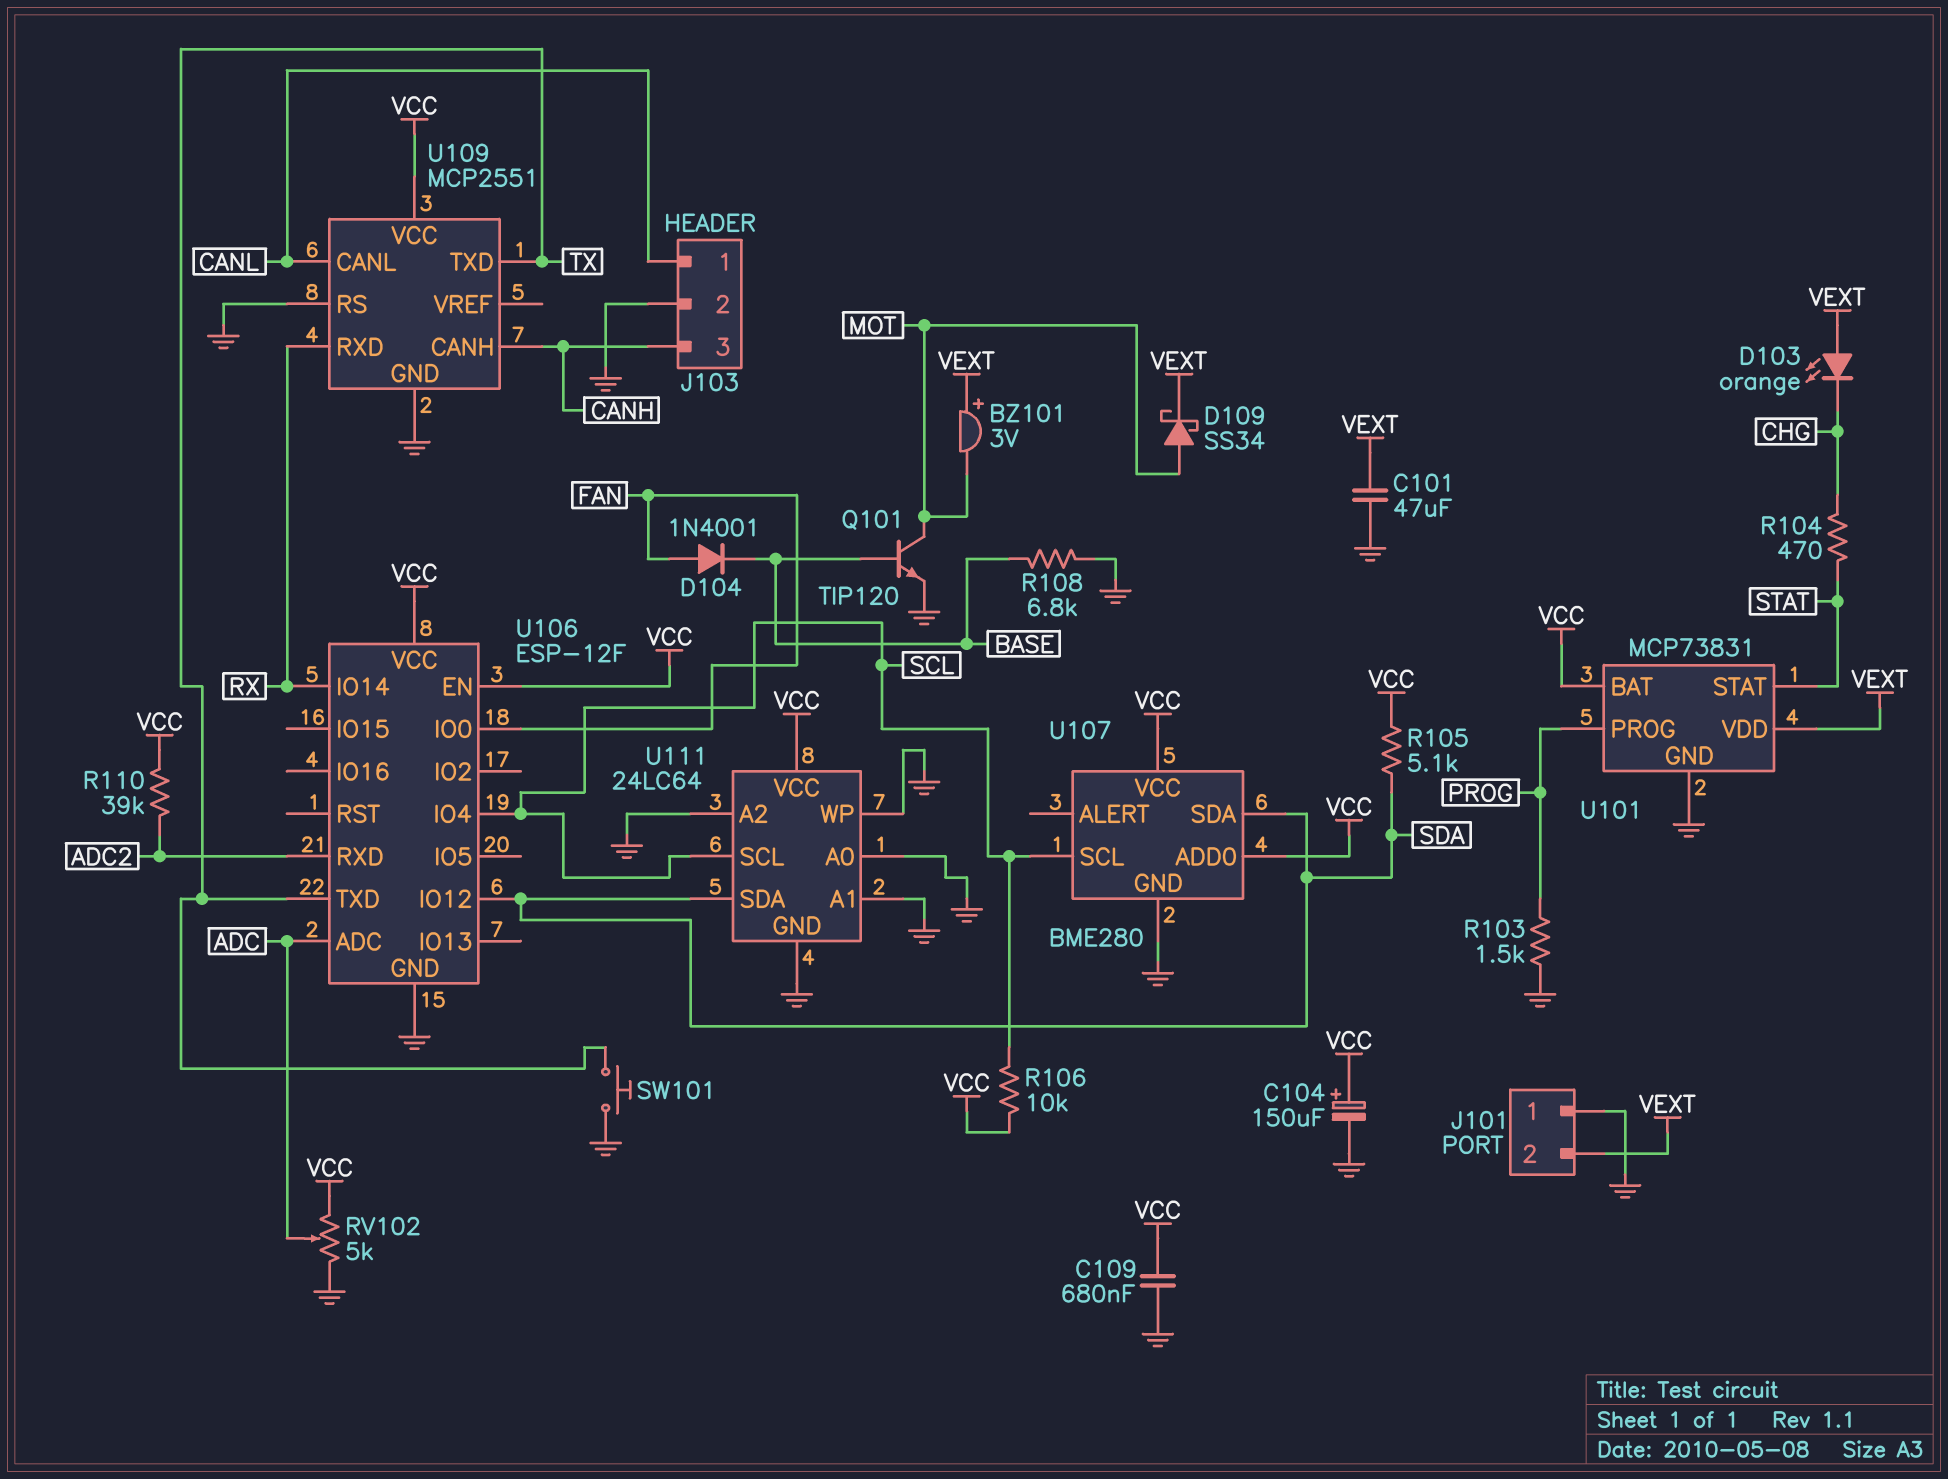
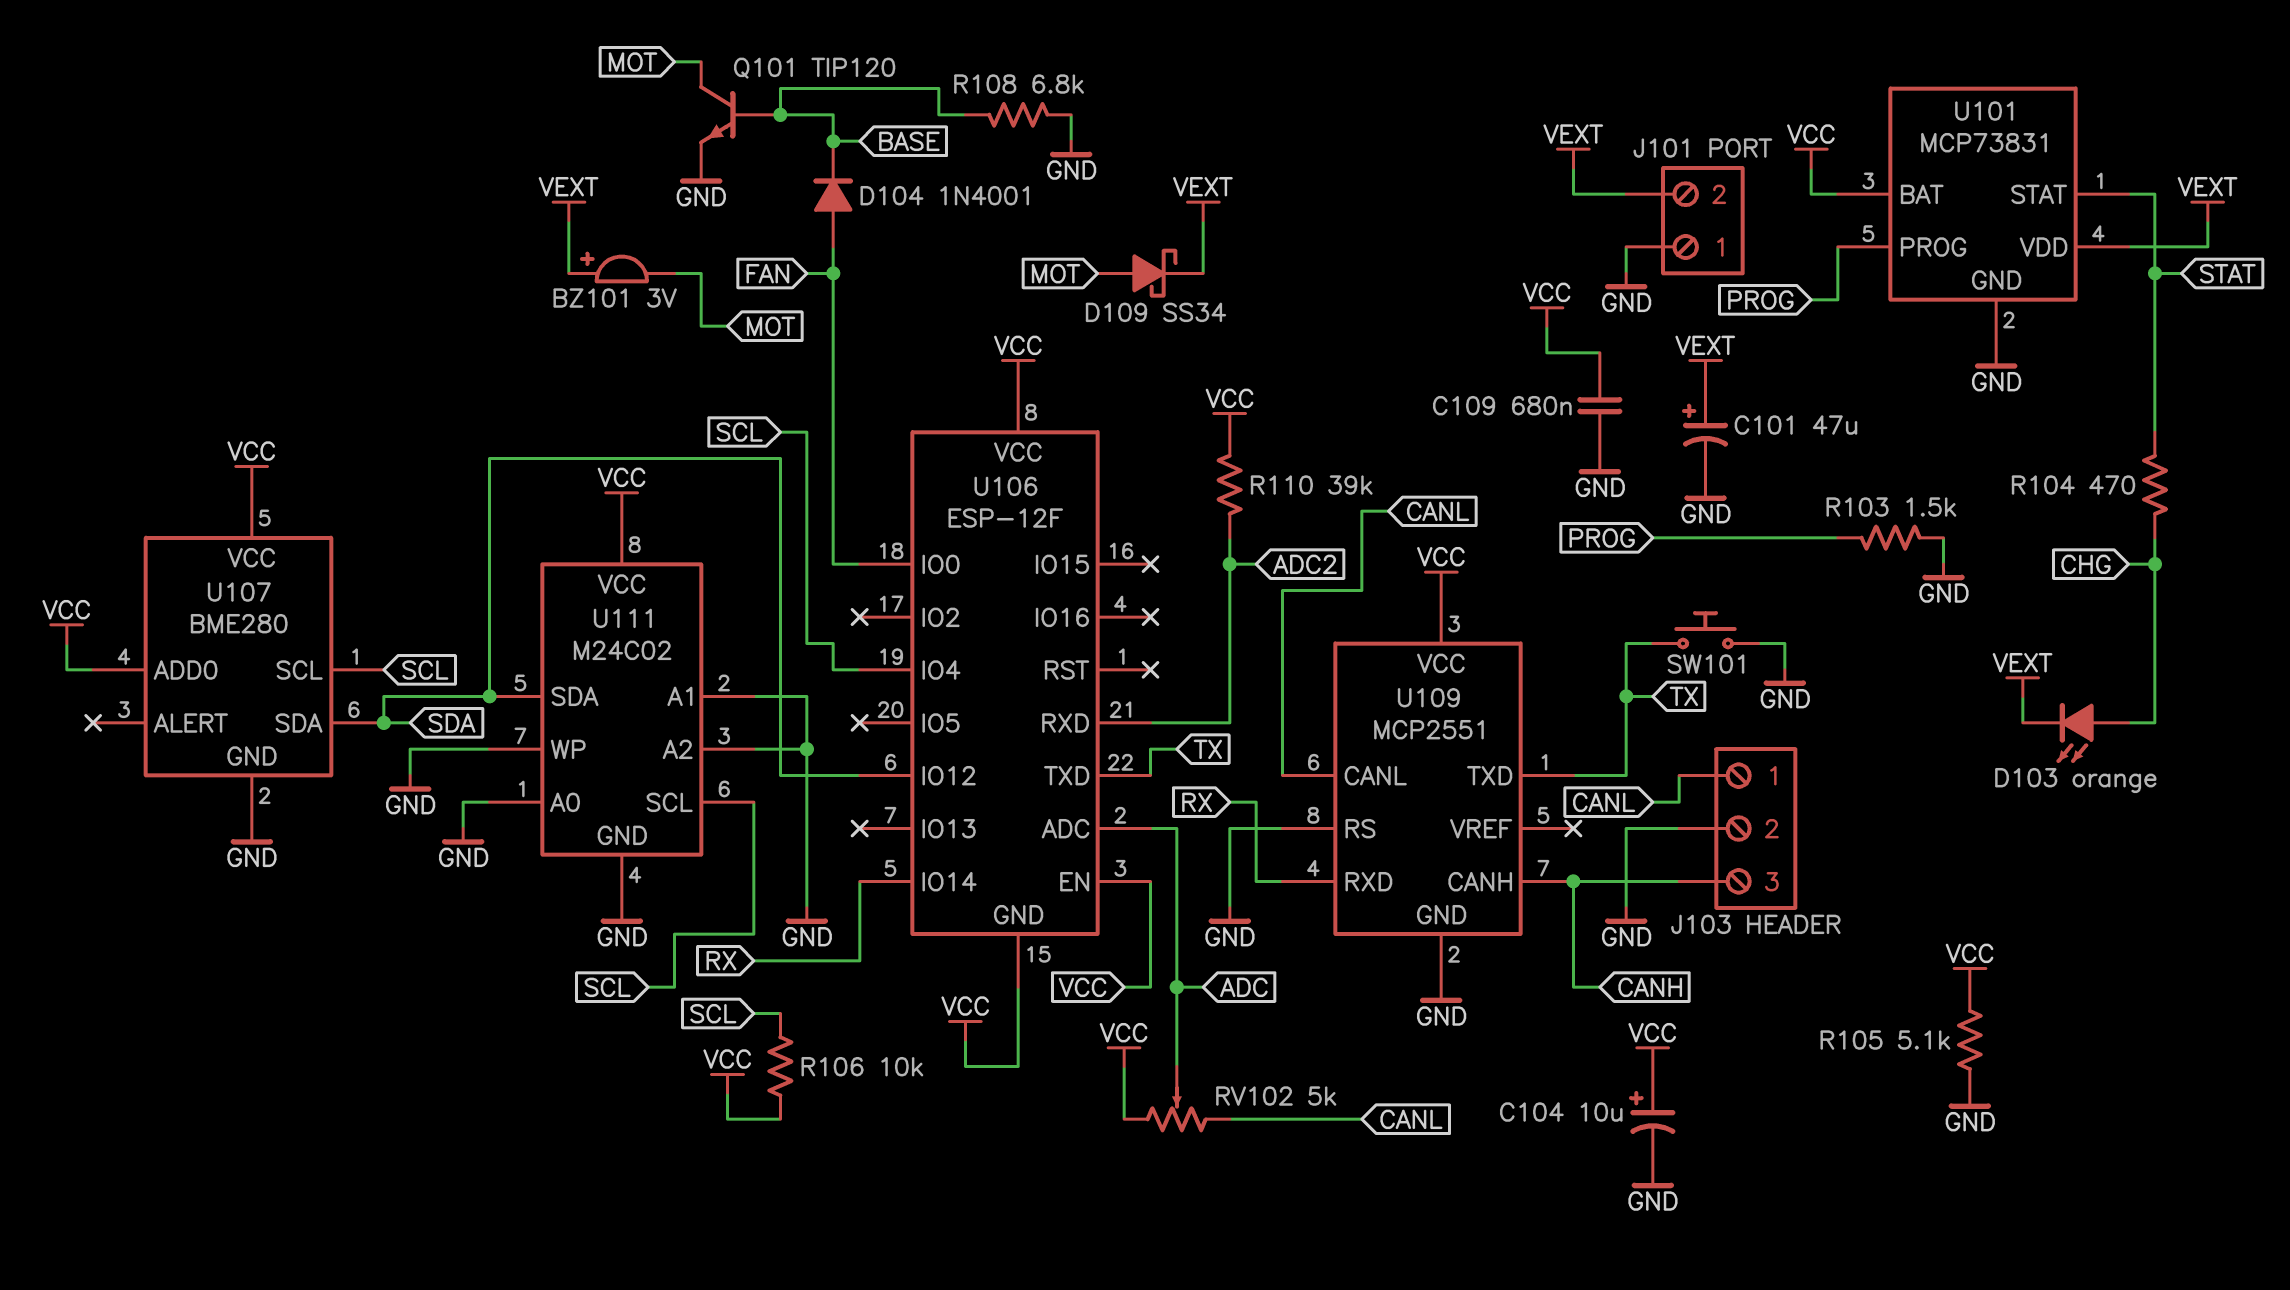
C101: 47uF (GND, VEXT) -> 47uF (plus VEXT, minus GND)
C104: 150uF (plus VCC, minus GND) -> 10uF (plus VCC, minus GND)
D103: LED orange (A VEXT, K CHG) -> LED orange (A CHG, K VEXT)
R105: 5.1k (SDA, VCC) -> 5.1k (GND, VCC)
RV102: 5k (GND, VCC, wiper ADC) -> 5k (CANL, VCC, wiper ADC)
U106 pin GND: GND -> VCC
U111: 24LC64 -> M24C02

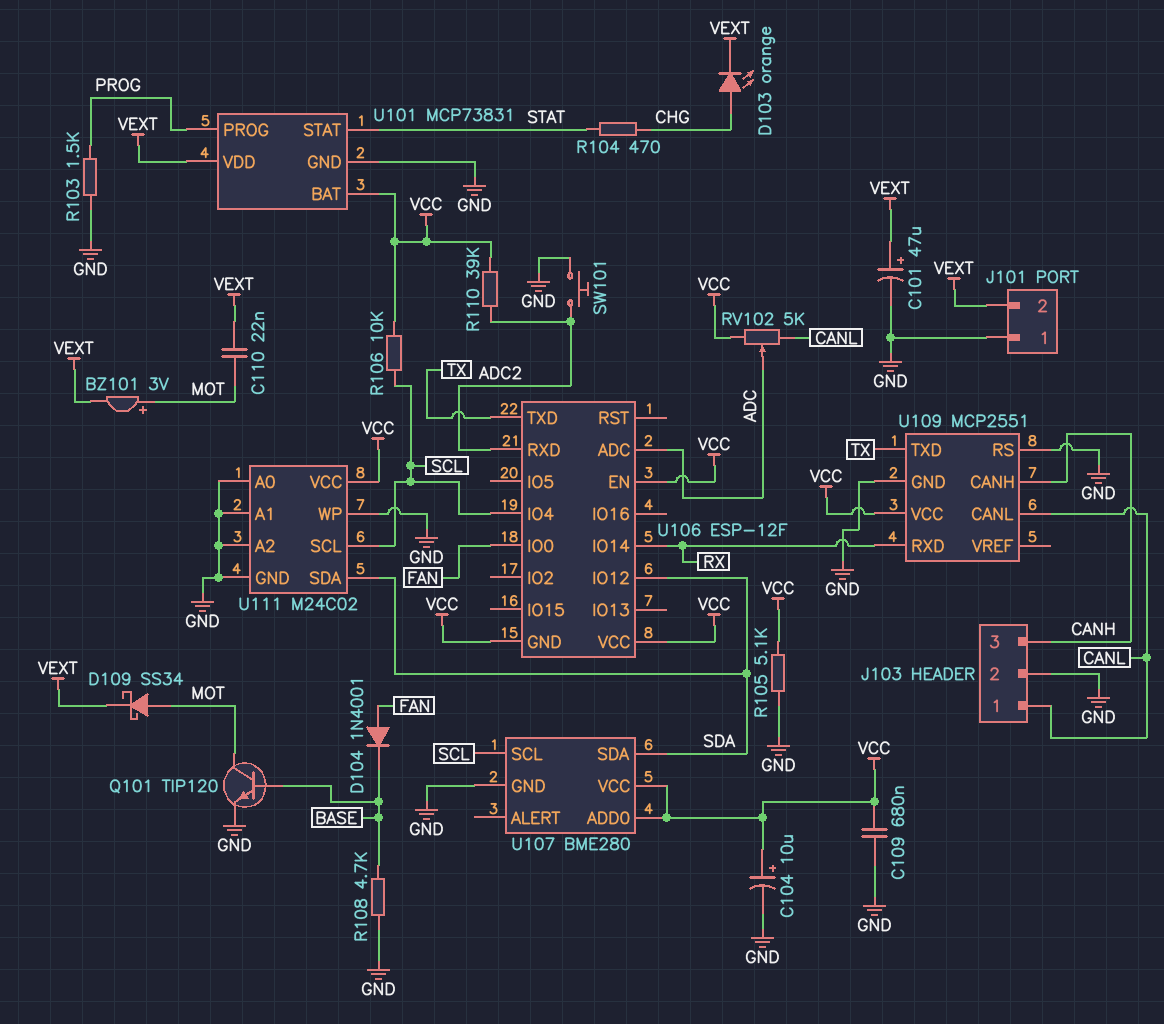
BZ101: buzzer 3V (plus VEXT, minus MOT) -> buzzer 3V (plus MOT, minus VEXT)
C110: none -> 22nF (MOT, VEXT)
R108: 6.8k (BASE, GND) -> 4.7k (BASE, GND)
SW101: button (GND, TX) -> button (ADC2, GND)

